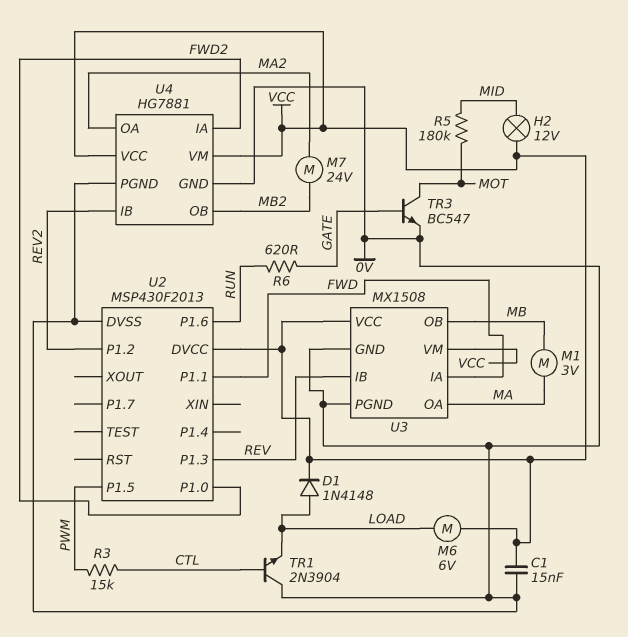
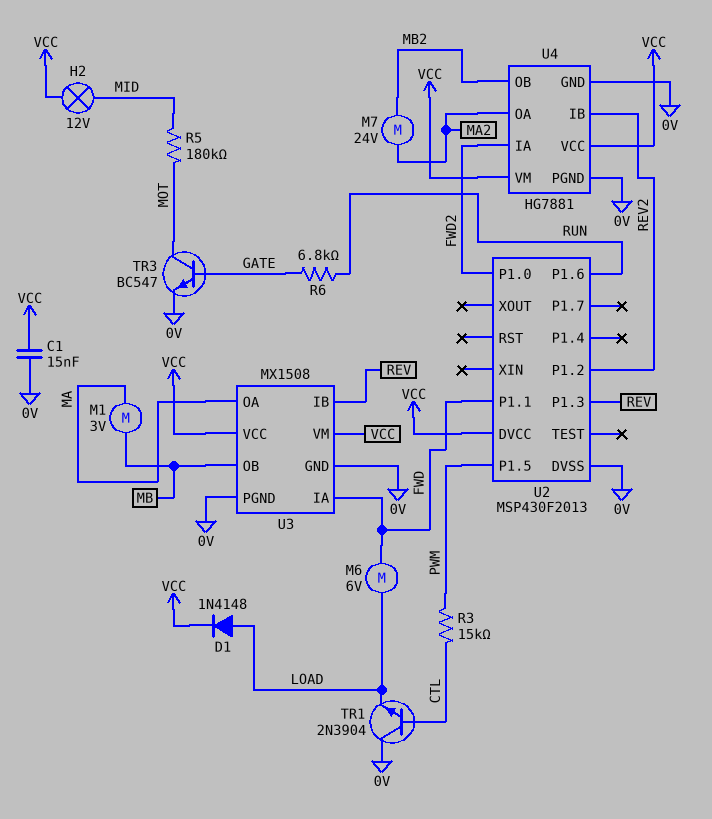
M6: motor 6V (LOAD, VCC) -> motor 6V (FWD, LOAD)
R6: 620 (GATE, RUN) -> 6.8k (GATE, RUN)

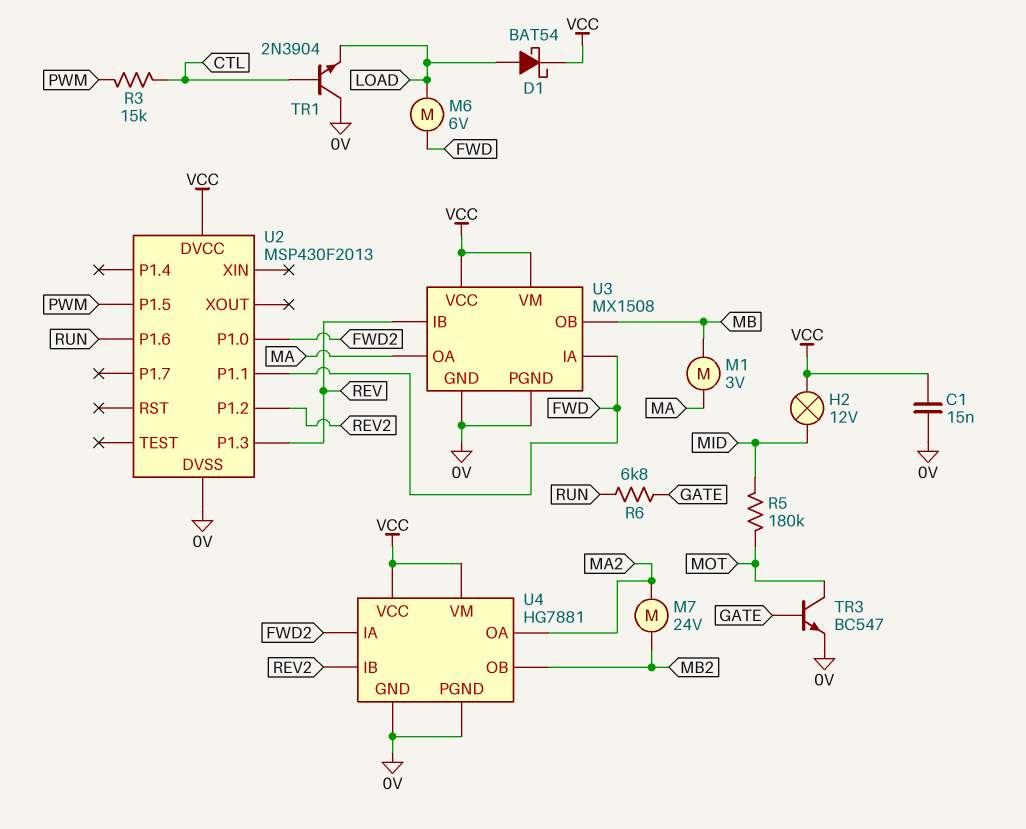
D1: diode 1N4148 (A LOAD, K VCC) -> schottky BAT54 (A LOAD, K VCC)

